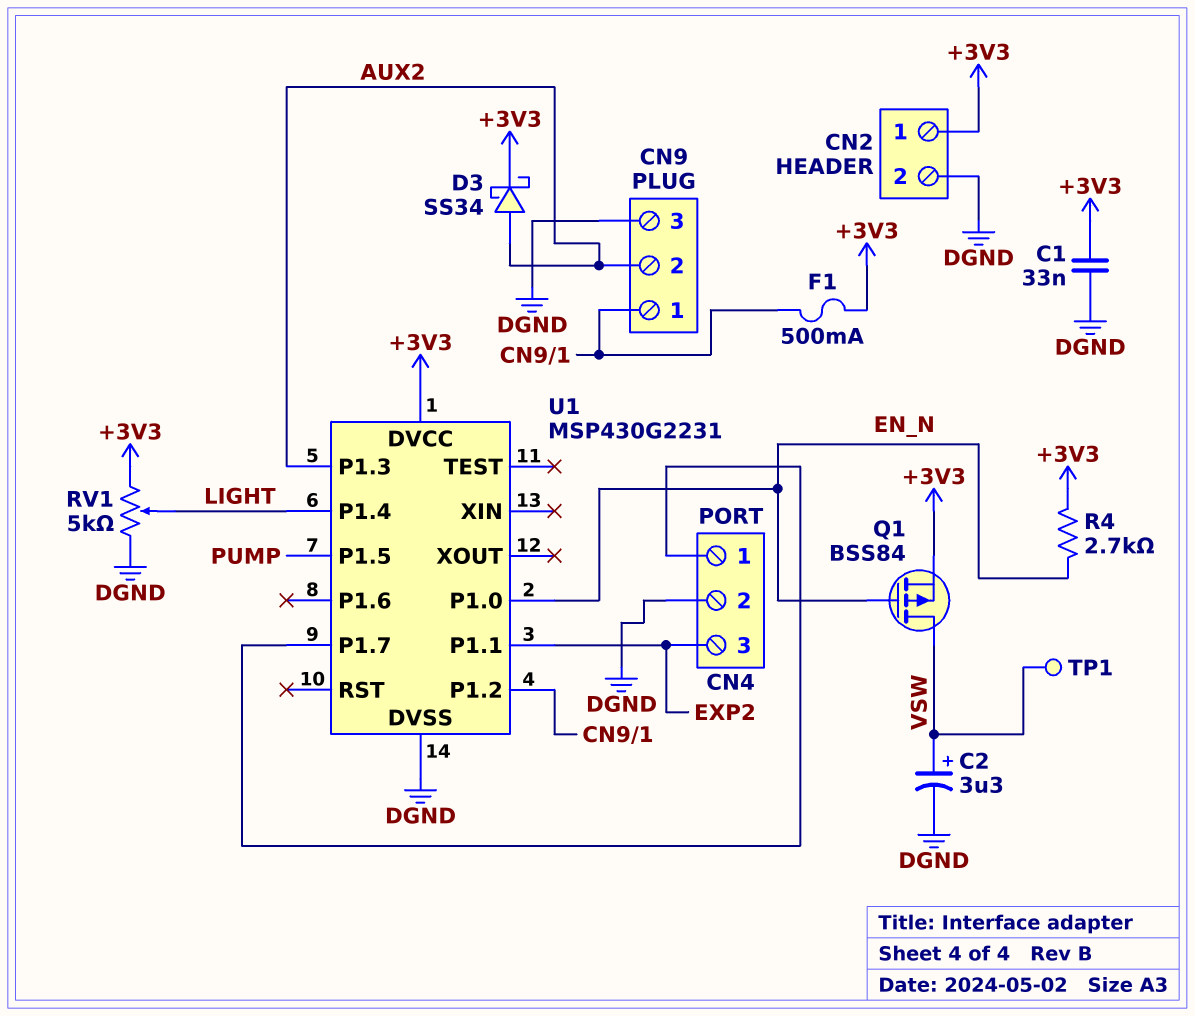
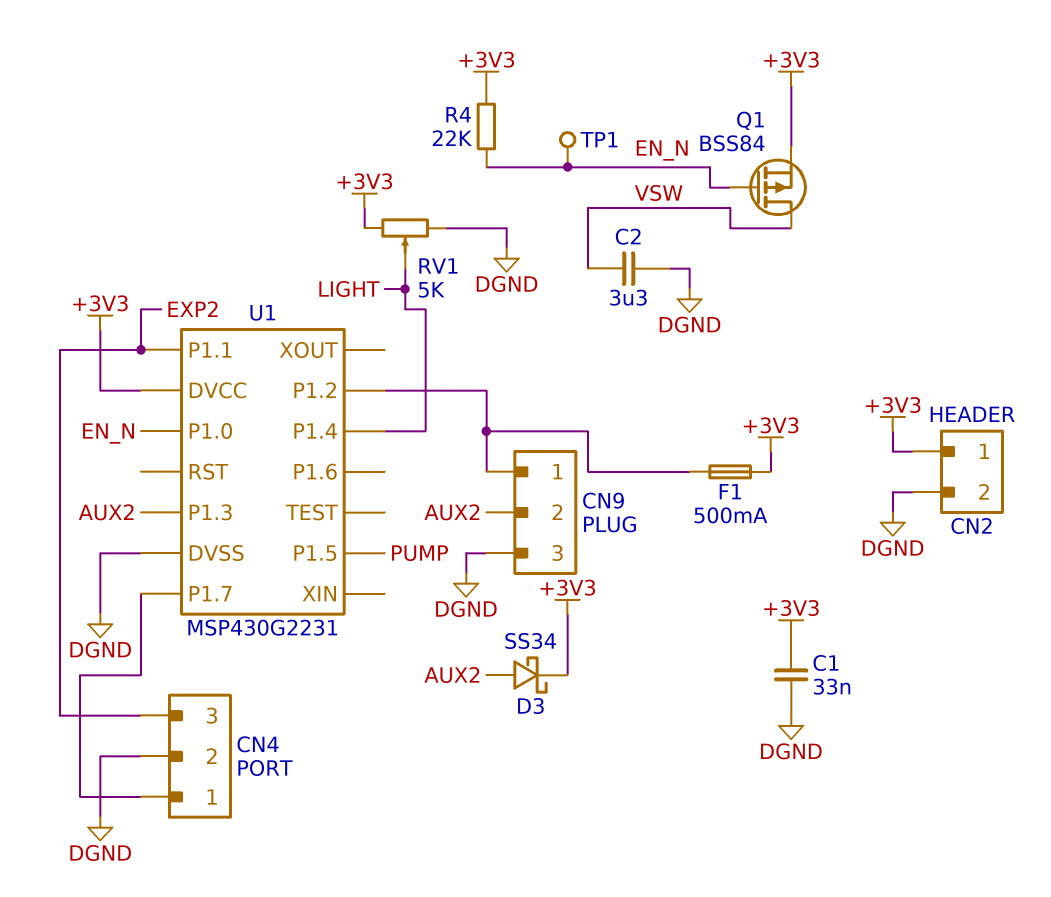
C2: 3.3uF (plus VSW, minus DGND) -> 3.3uF (DGND, VSW)
R4: 2.7k (+3V3, EN_N) -> 22k (+3V3, EN_N)
TP1: test point (VSW) -> test point (EN_N)

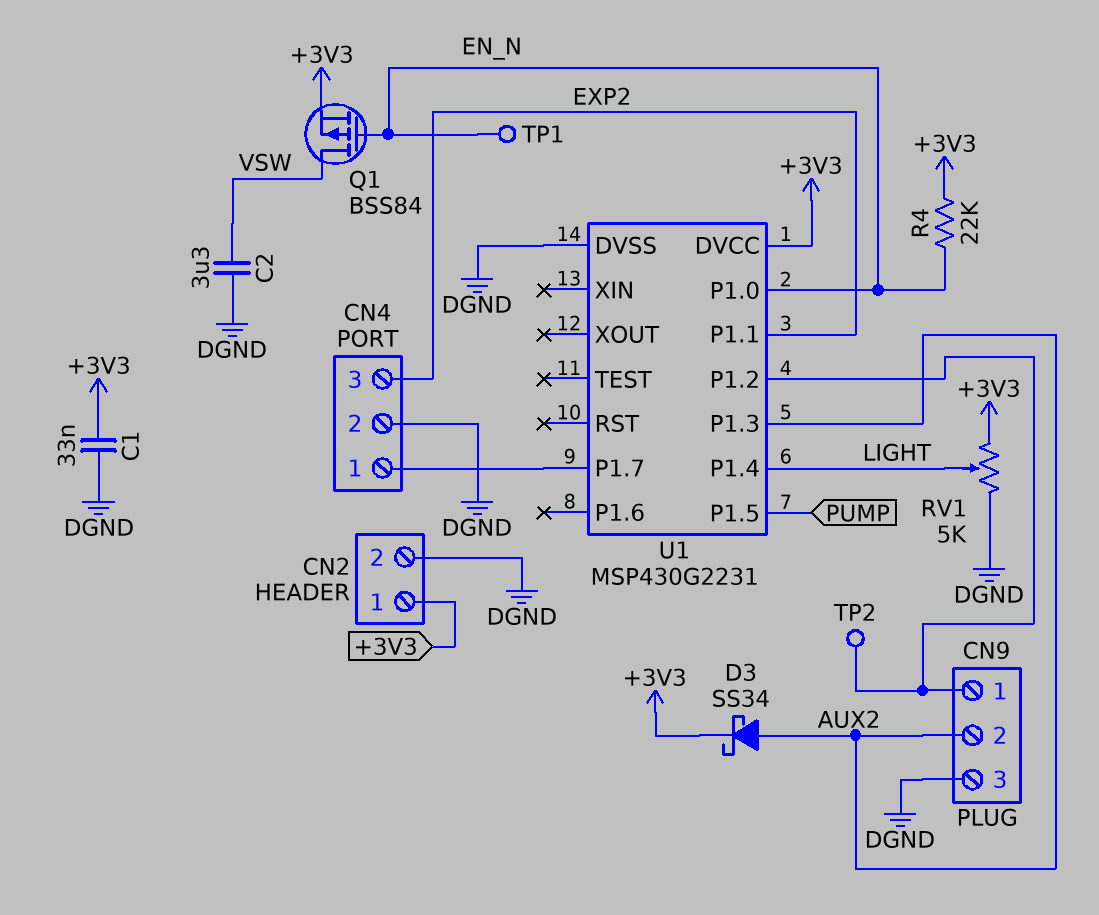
F1: 500mA (+3V3, CN9/1) -> none
TP2: none -> test point (CN9/1)

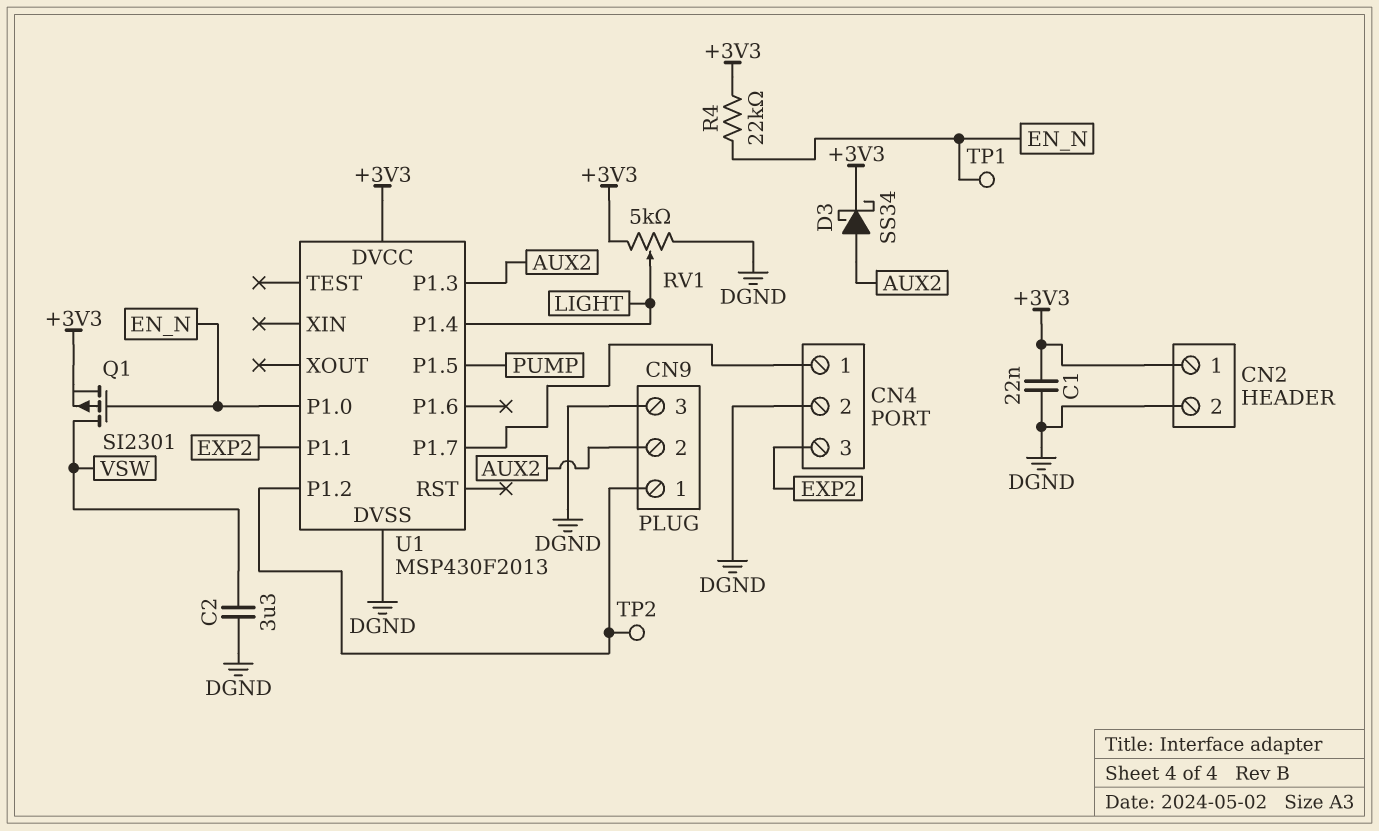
C1: 33nF (+3V3, DGND) -> 22nF (+3V3, DGND)
Q1: PMOS BSS84 (G EN_N, D VSW, S +3V3) -> PMOS SI2301 (G EN_N, D VSW, S +3V3)
U1: MSP430G2231 -> MSP430F2013

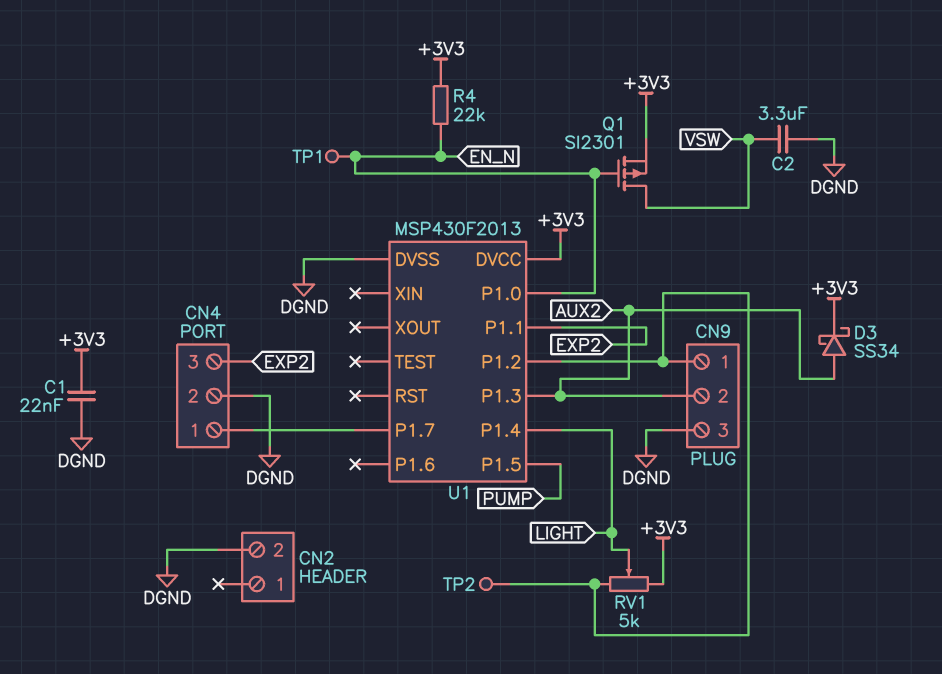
CN2 pin 1: +3V3 -> none
RV1: 5k (+3V3, DGND, wiper LIGHT) -> 5k (+3V3, CN9/1, wiper LIGHT)

